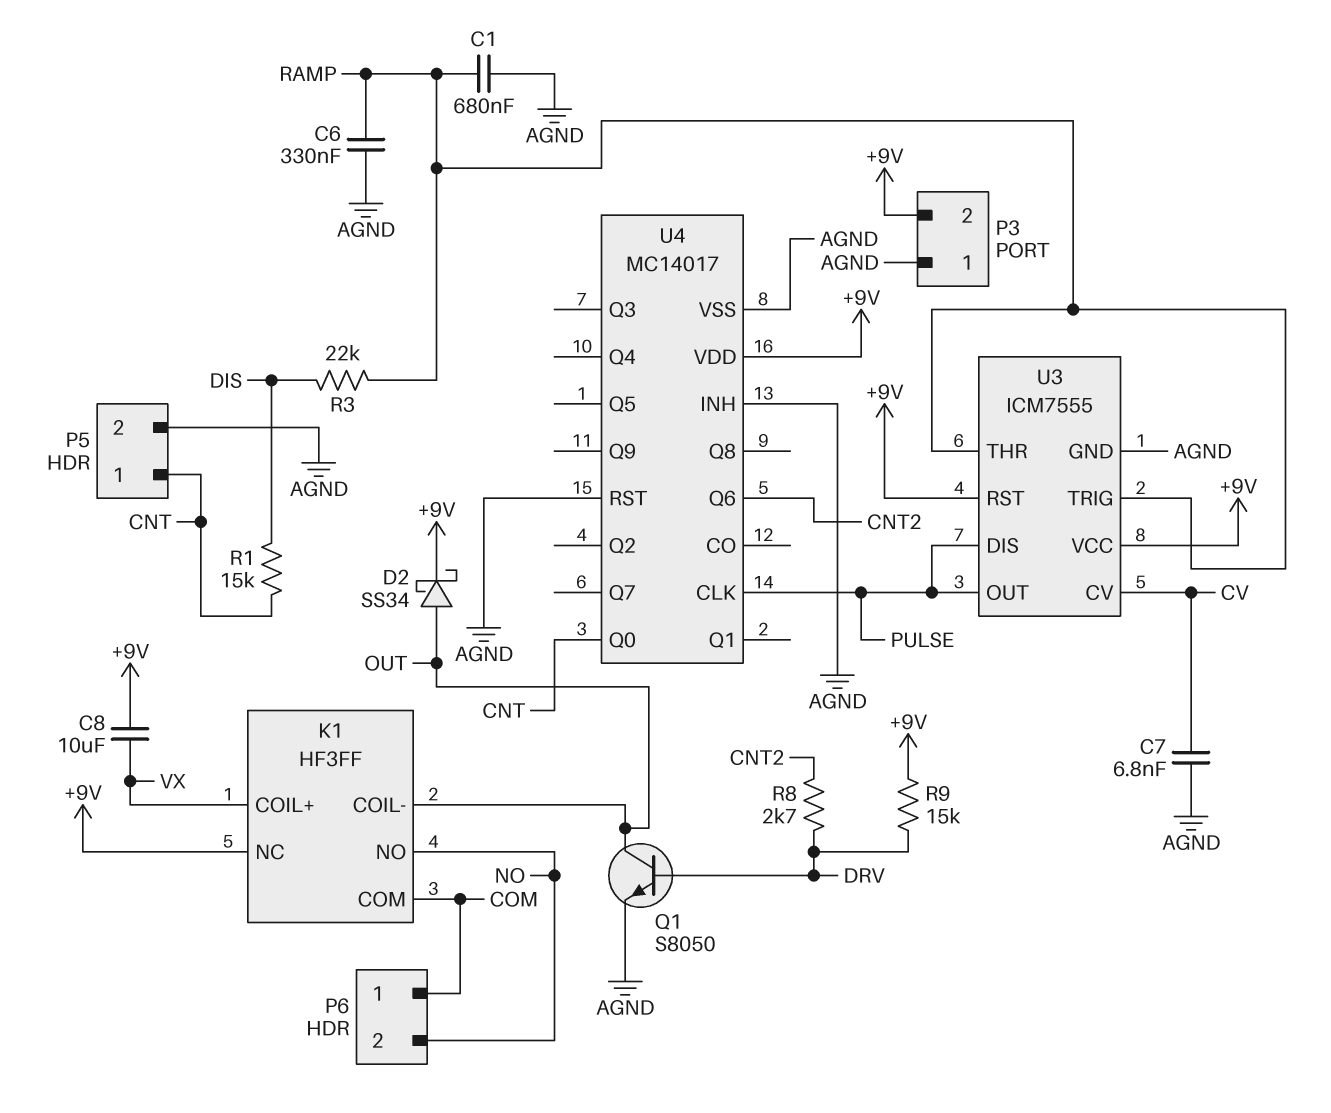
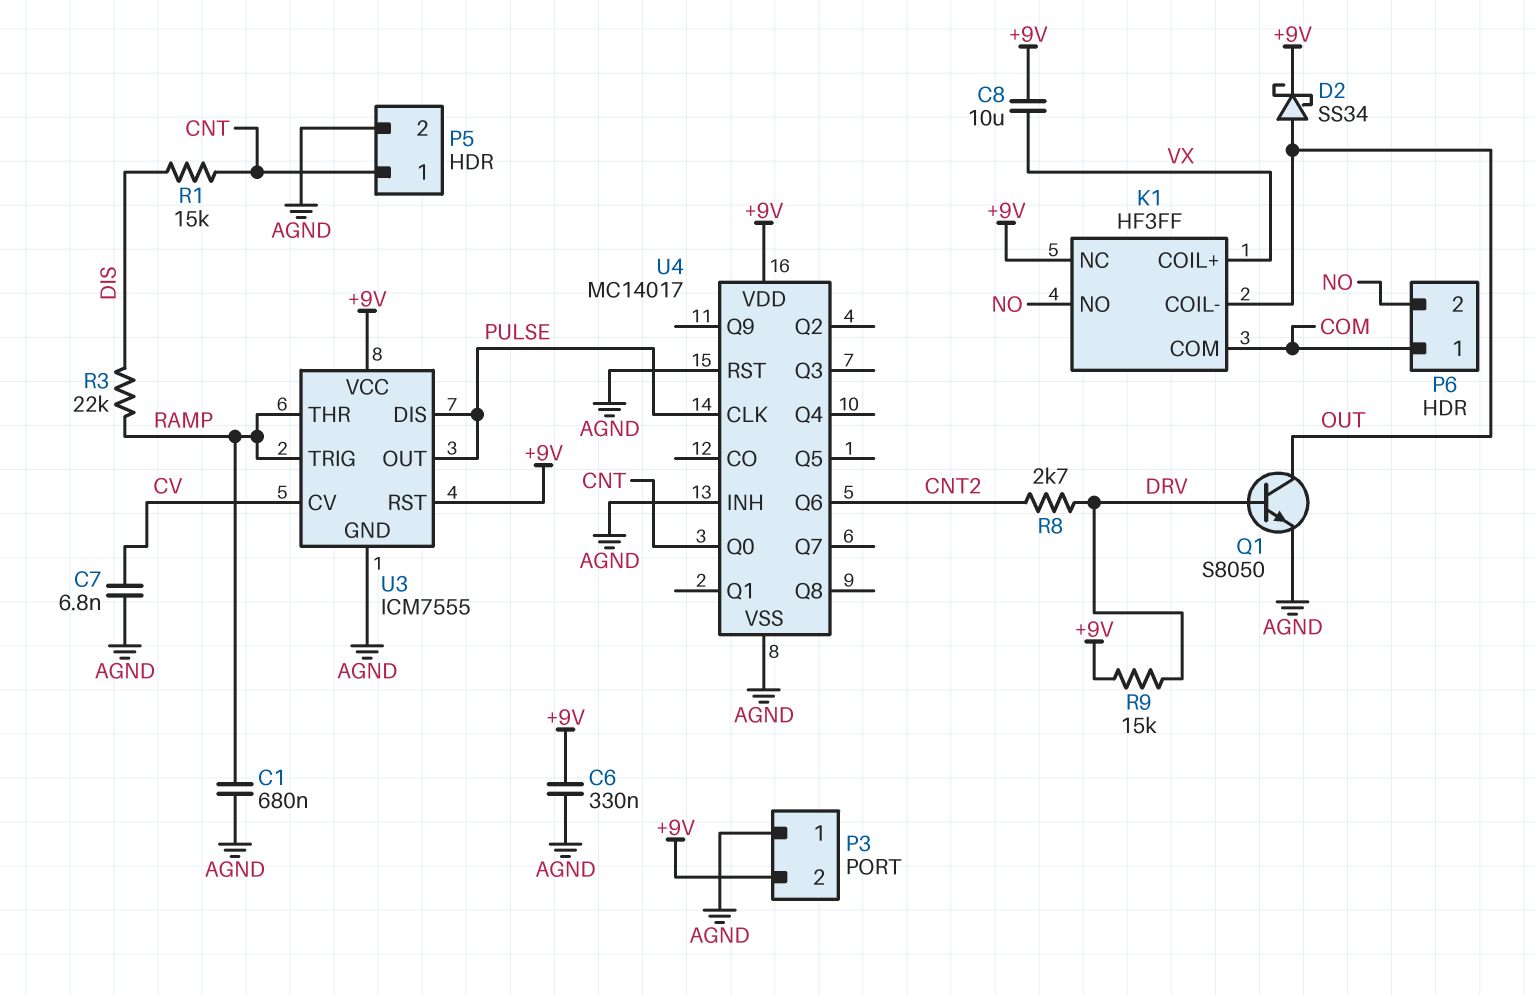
C6: 330nF (AGND, RAMP) -> 330nF (+9V, AGND)

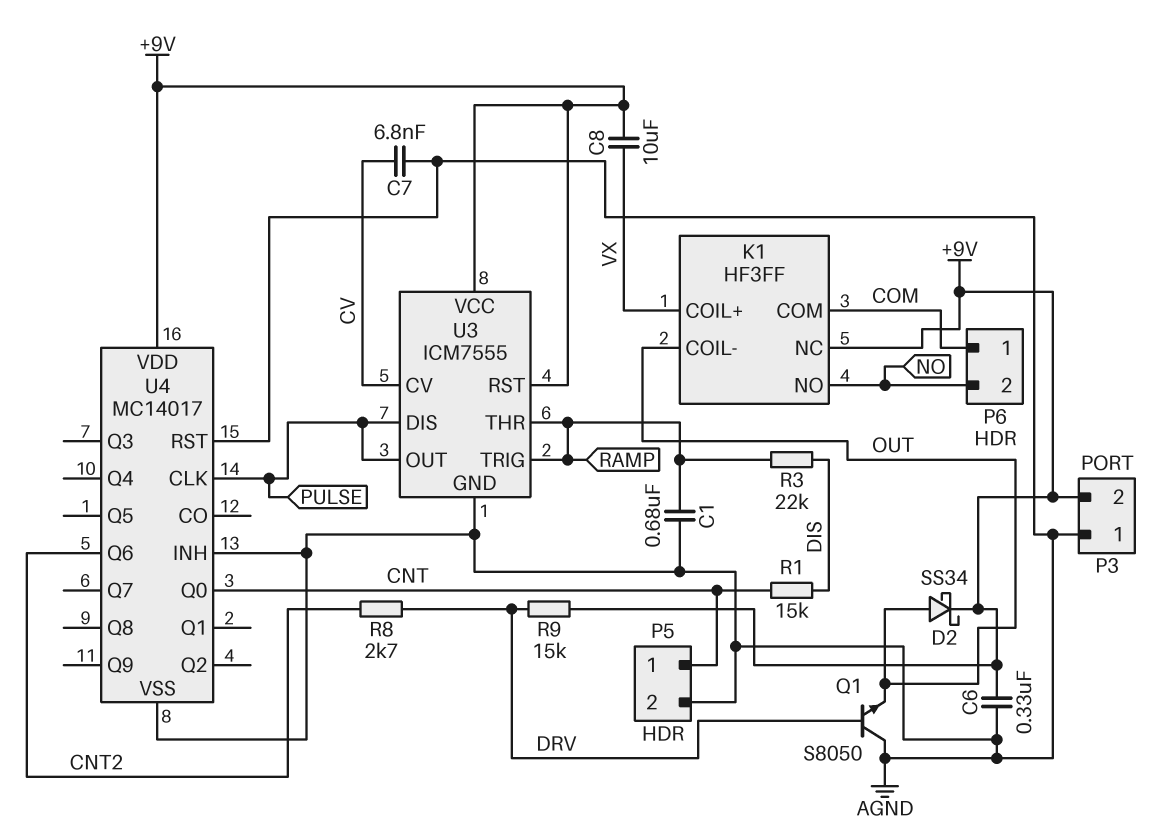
Q1: NPN S8050 (B DRV, C OUT, E AGND) -> NPN S8050 (B DRV, C AGND, E OUT)

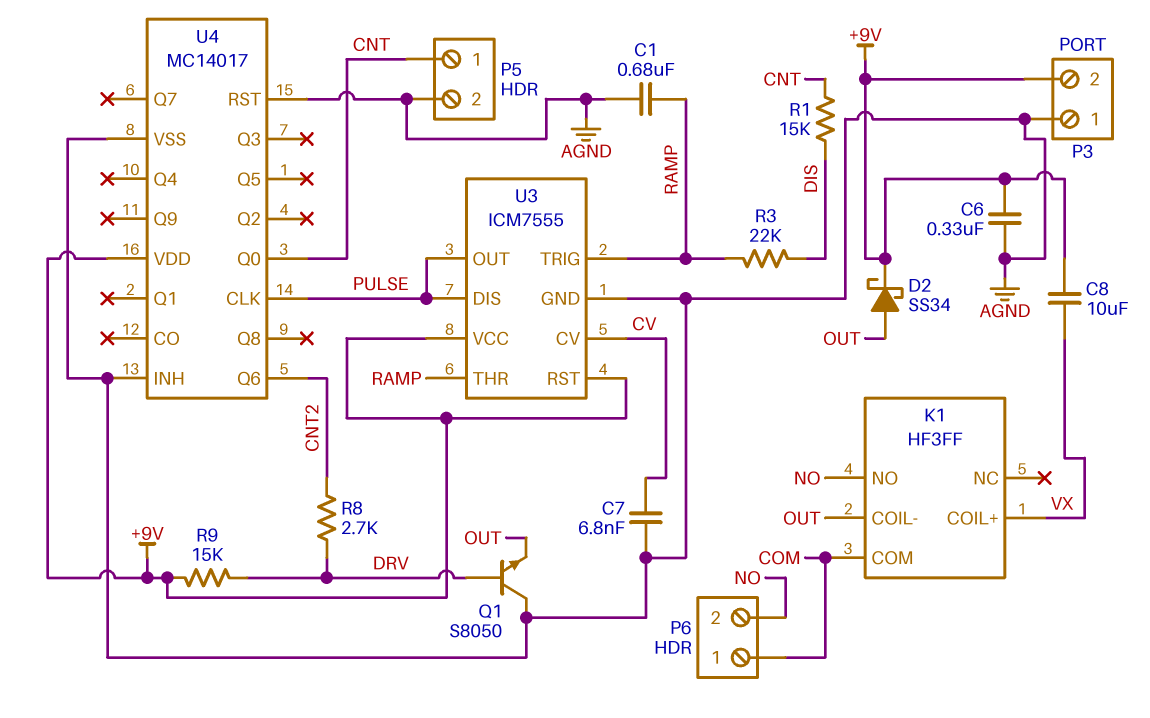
K1 pin NC: +9V -> none

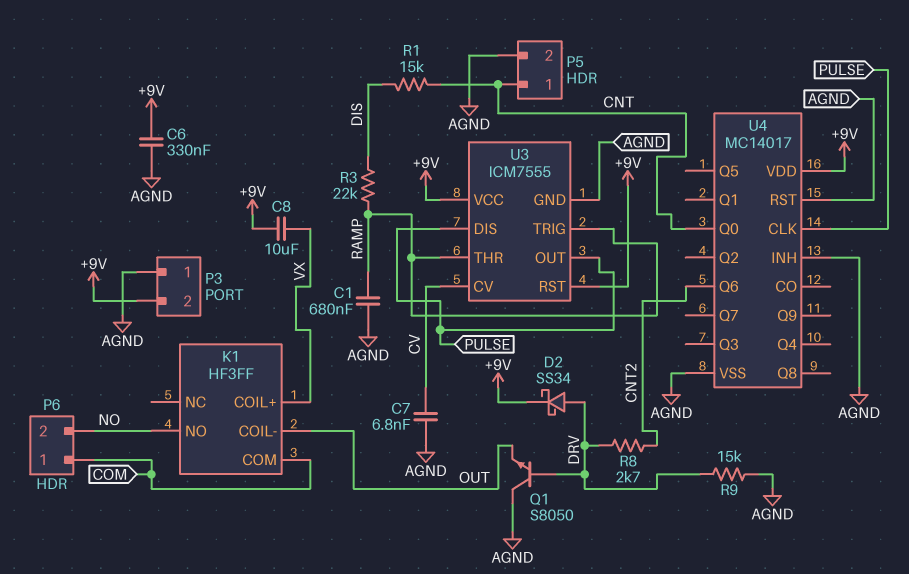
D2: schottky SS34 (A OUT, K +9V) -> schottky SS34 (A DRV, K +9V)
R9: 15k (+9V, DRV) -> 15k (AGND, DRV)

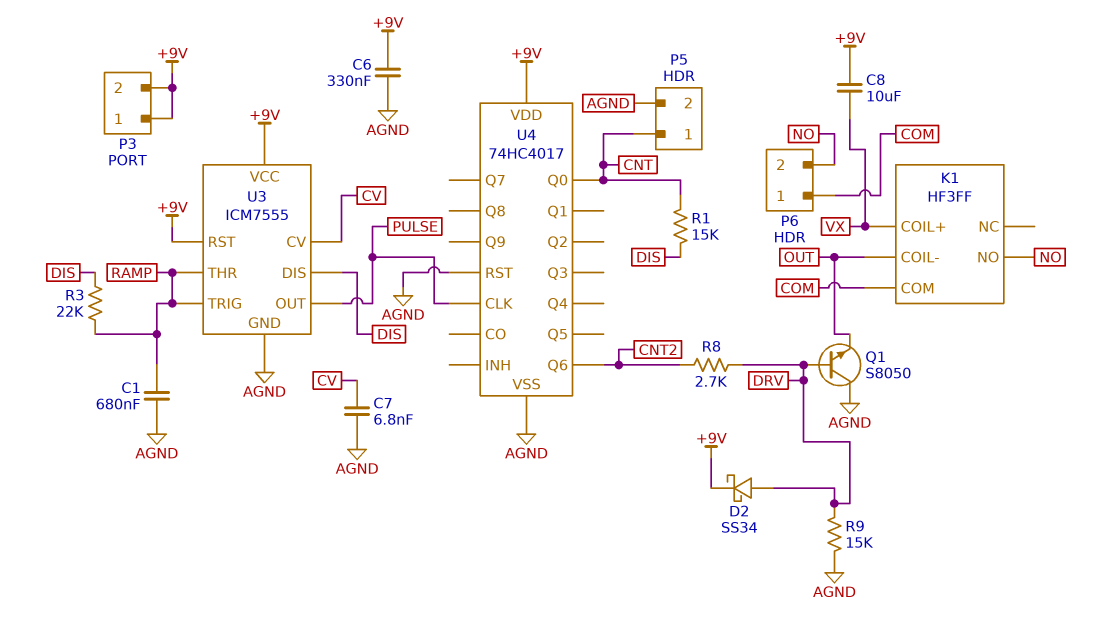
P3 pin 1: AGND -> +9V
U3 pin DIS: PULSE -> DIS
U4: MC14017 -> 74HC4017
U4 pin INH: AGND -> none

